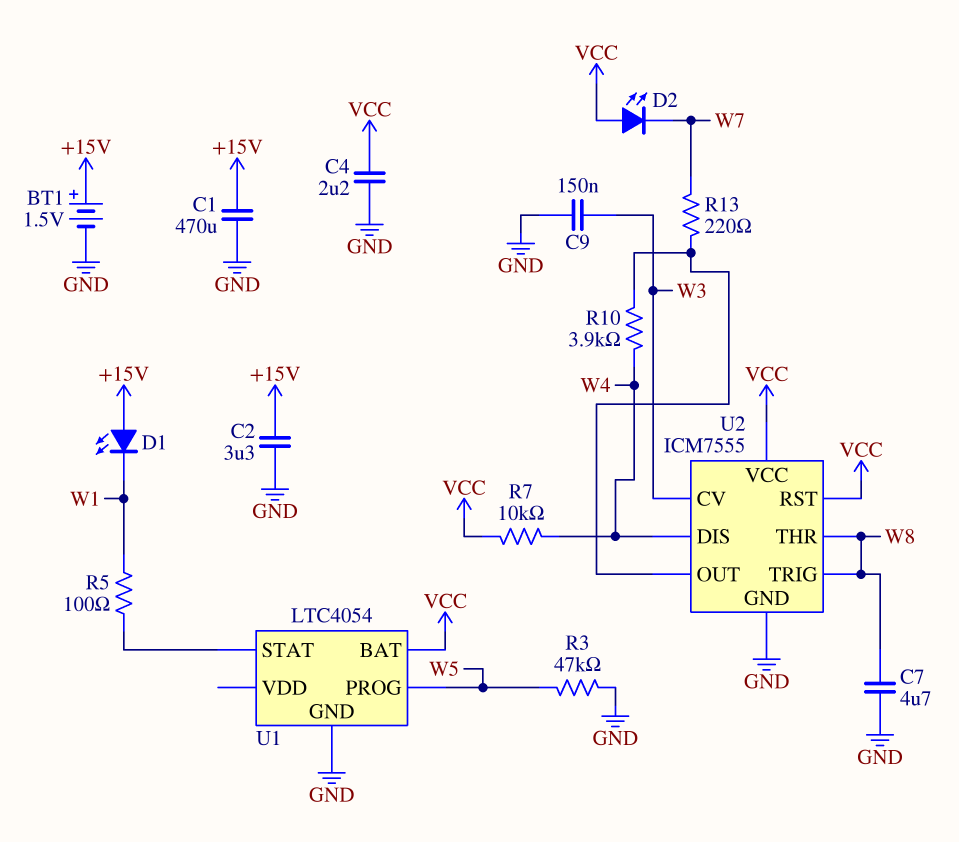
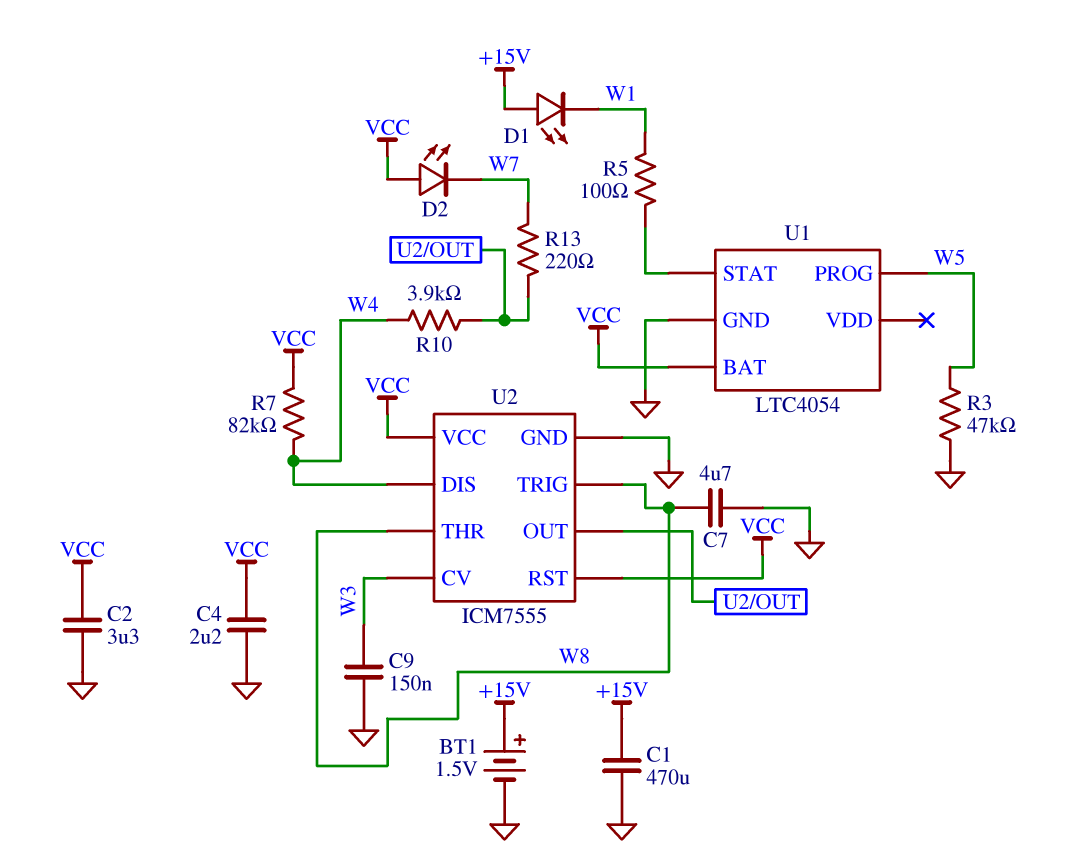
C2: 3.3uF (+15V, GND) -> 3.3uF (GND, VCC)
R7: 10k (VCC, W4) -> 82k (VCC, W4)

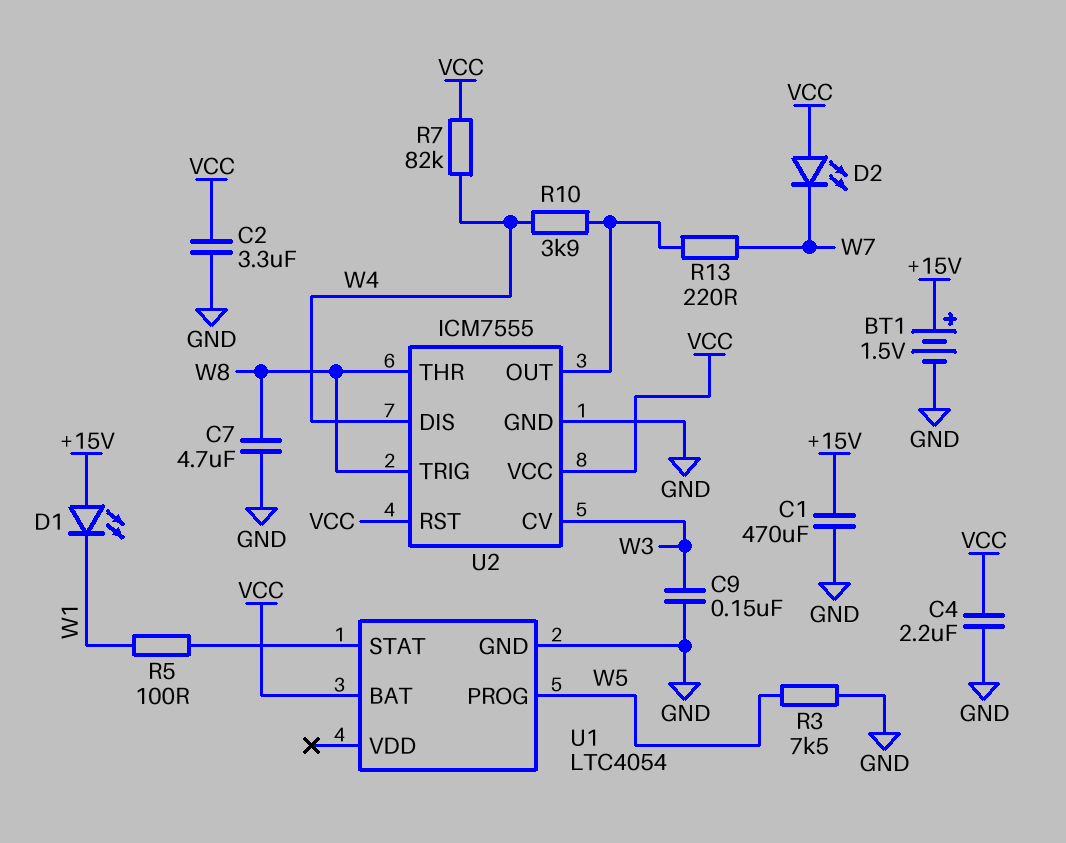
R3: 47k (GND, W5) -> 7.5k (GND, W5)

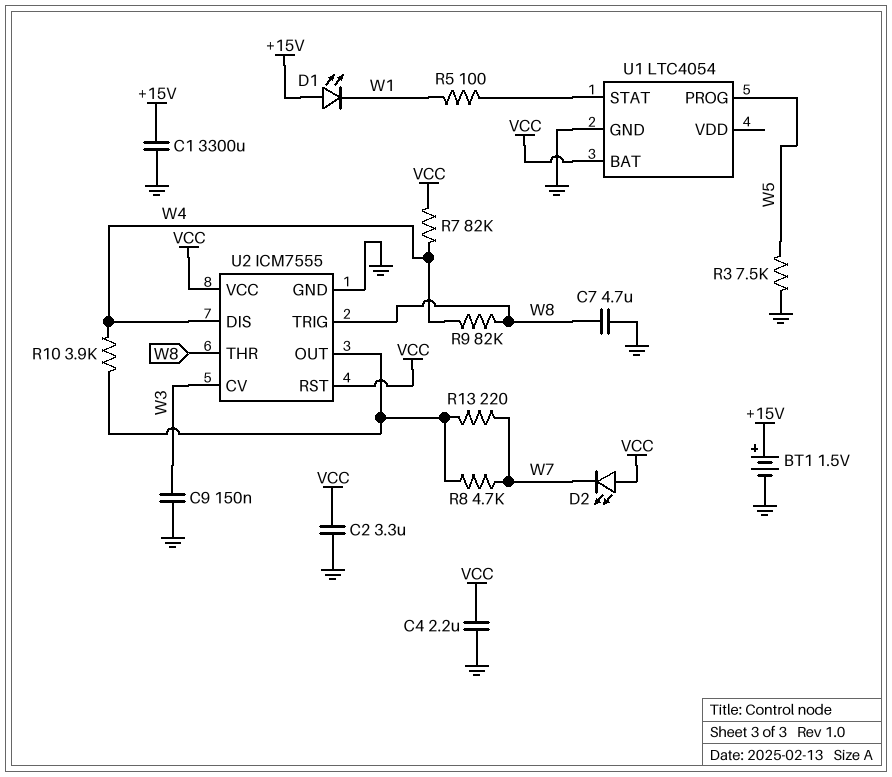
C1: 470uF (+15V, GND) -> 3300uF (+15V, GND)
R8: none -> 4.7k (U2/OUT, W7)
R9: none -> 82k (W4, W8)

